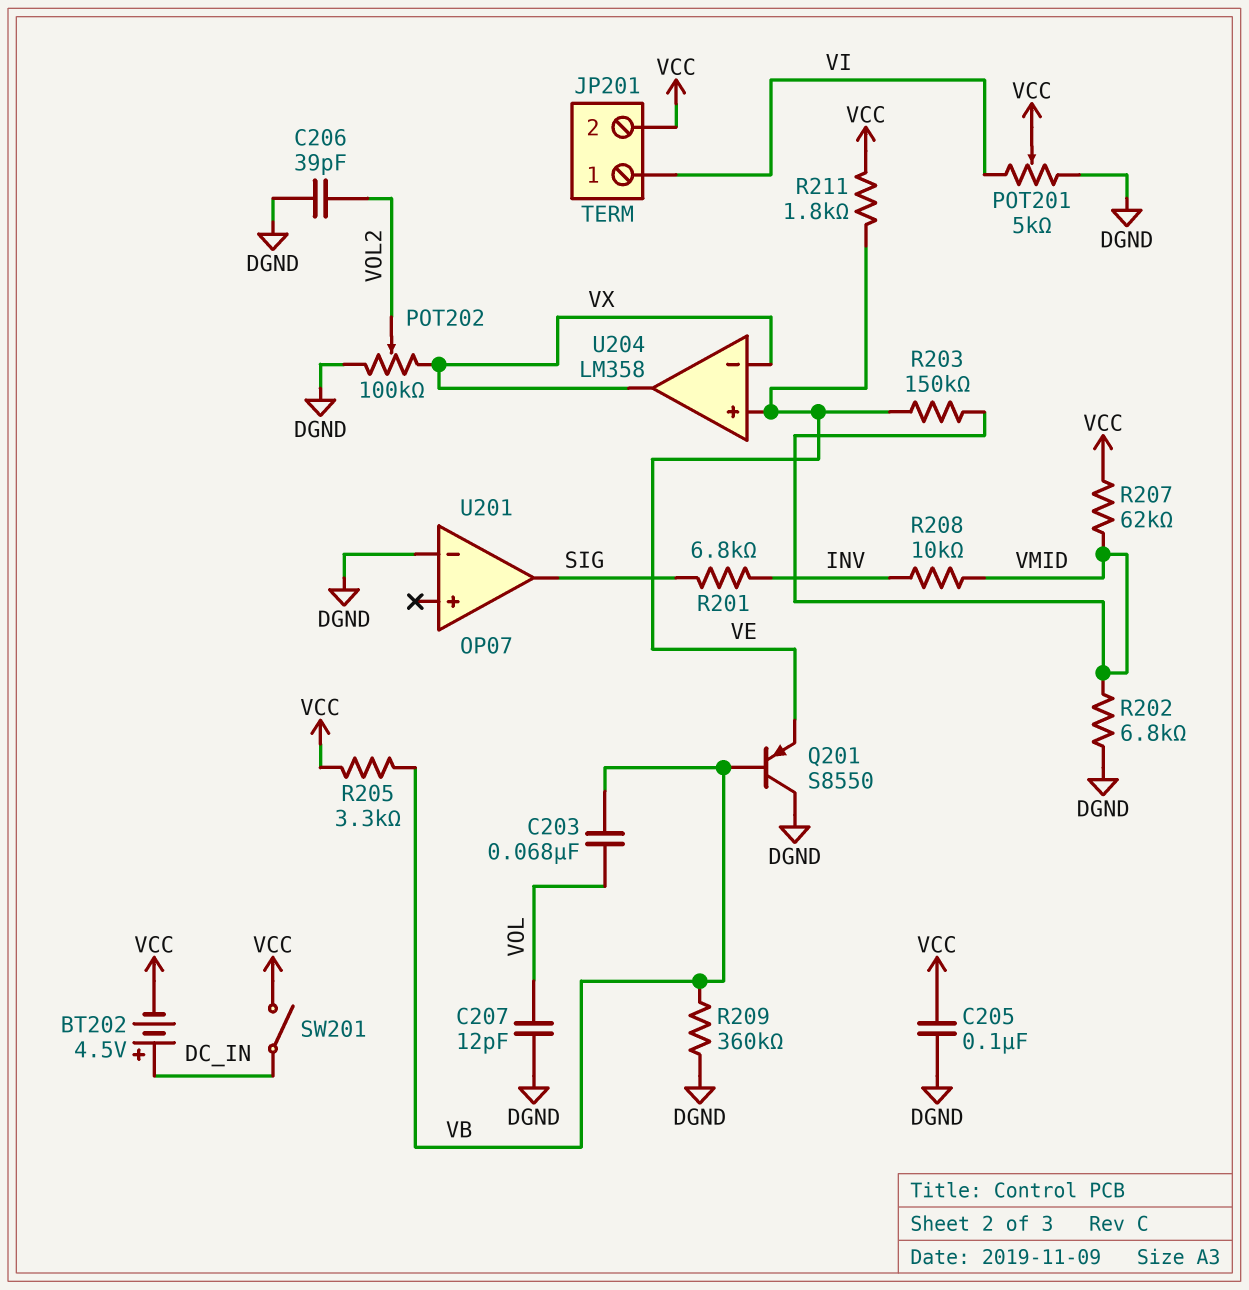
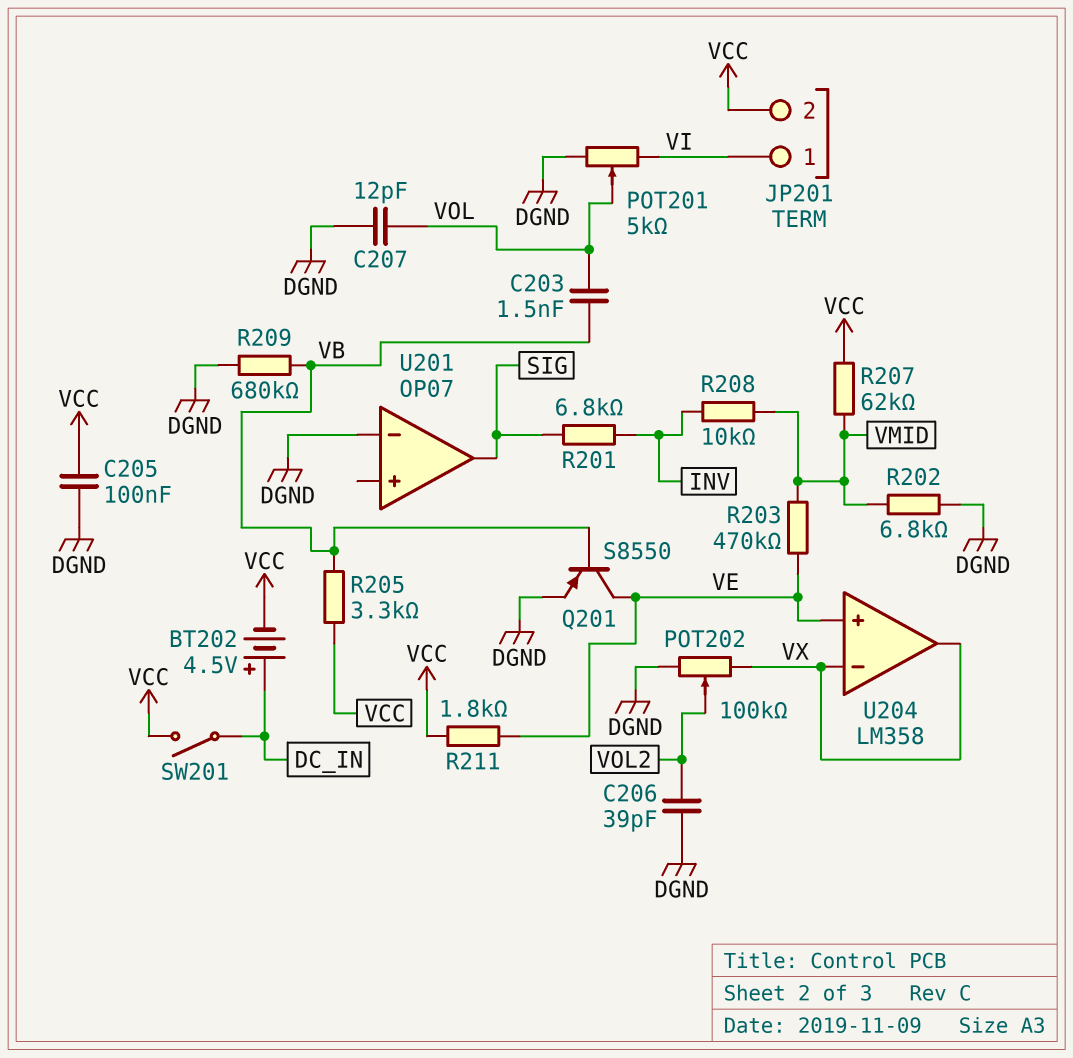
C203: 68nF (VB, VOL) -> 1.5nF (VB, VOL)
POT201: 5k (DGND, VI, wiper VCC) -> 5k (DGND, VI, wiper VOL)
Q201: PNP S8550 (B VB, C DGND, E VE) -> PNP S8550 (B VB, C VE, E DGND)
R203: 150k (VE, VMID) -> 470k (VE, VMID)
R209: 360k (DGND, VB) -> 680k (DGND, VB)

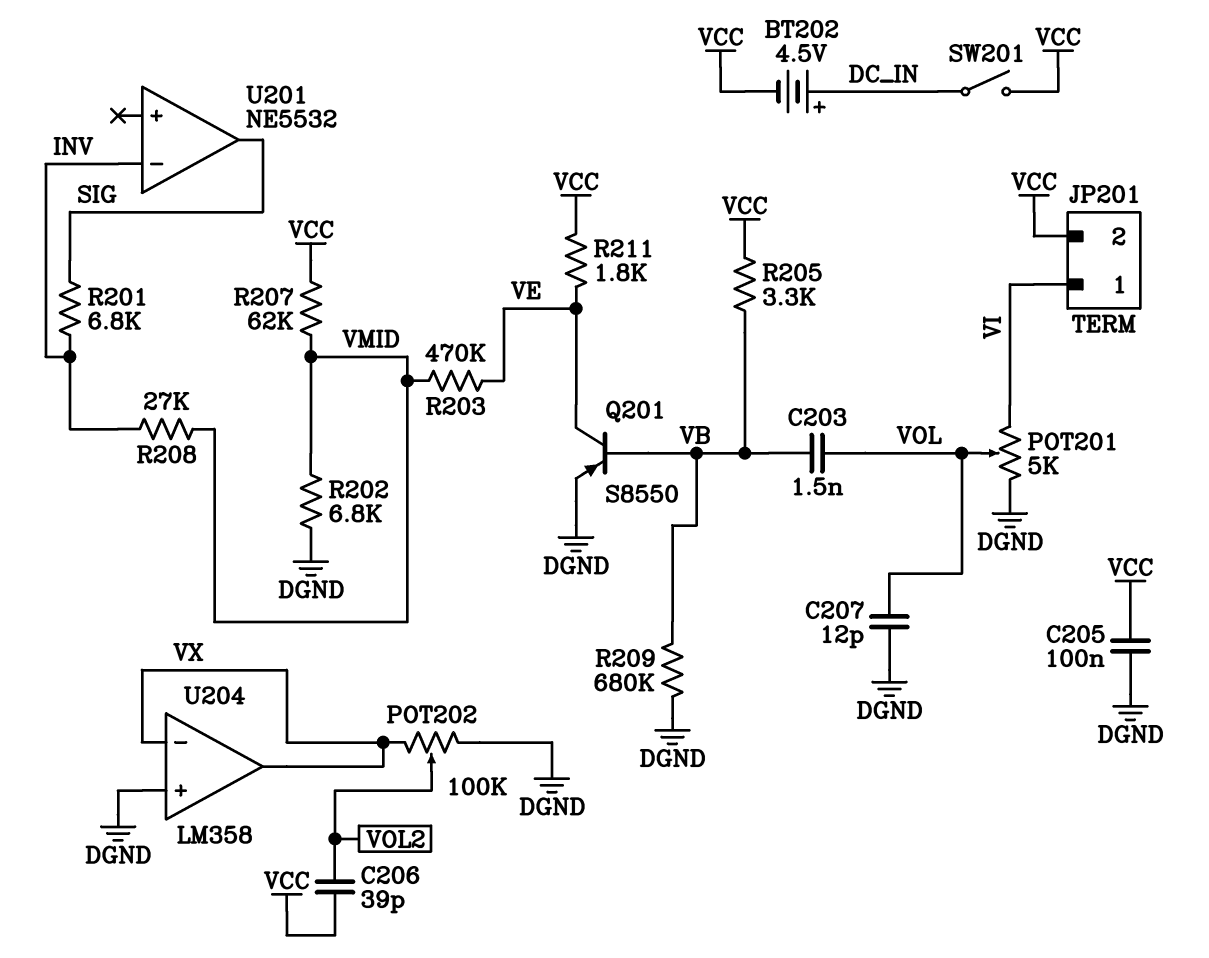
C206: 39pF (DGND, VOL2) -> 39pF (VCC, VOL2)
R208: 10k (INV, VMID) -> 27k (INV, VMID)
U201: OP07 -> NE5532
U201 pin in-: DGND -> INV
U204 pin in+: VE -> DGND

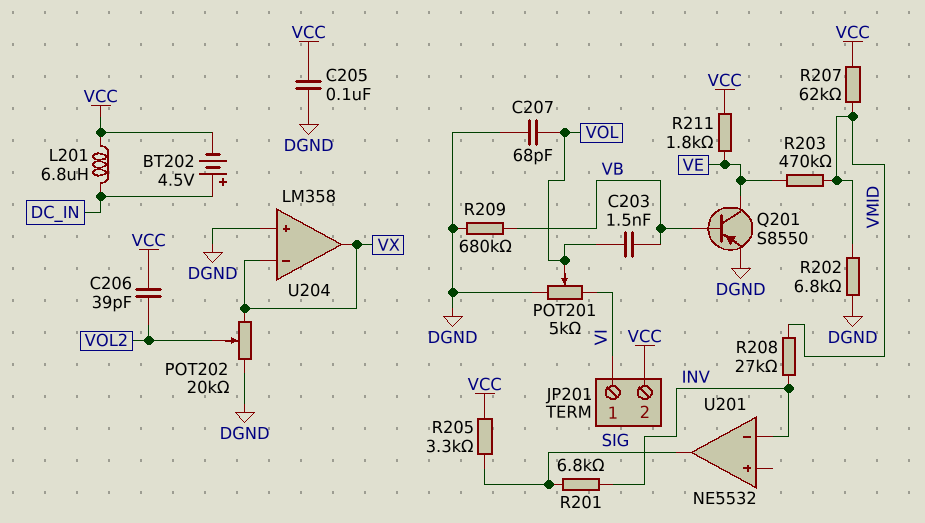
C207: 12pF (DGND, VOL) -> 68pF (DGND, VOL)
L201: none -> 6.8uH (DC_IN, VCC)
POT202: 100k (DGND, VX, wiper VOL2) -> 20k (DGND, VX, wiper VOL2)
R205: 3.3k (VB, VCC) -> 3.3k (SIG, VCC)
SW201: switch (DC_IN, VCC) -> none

